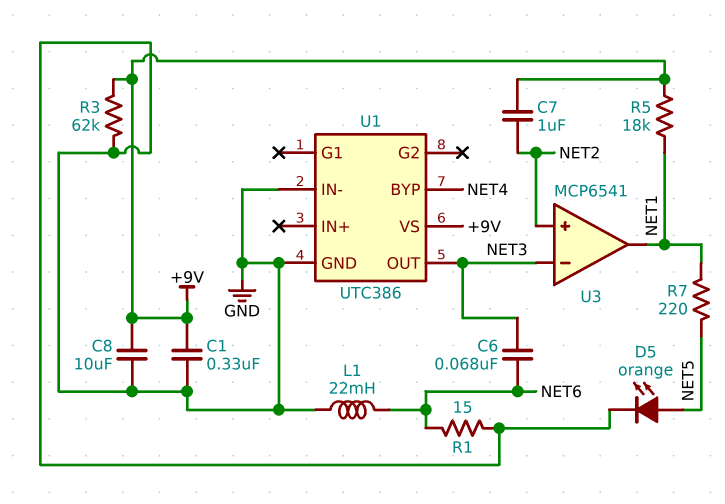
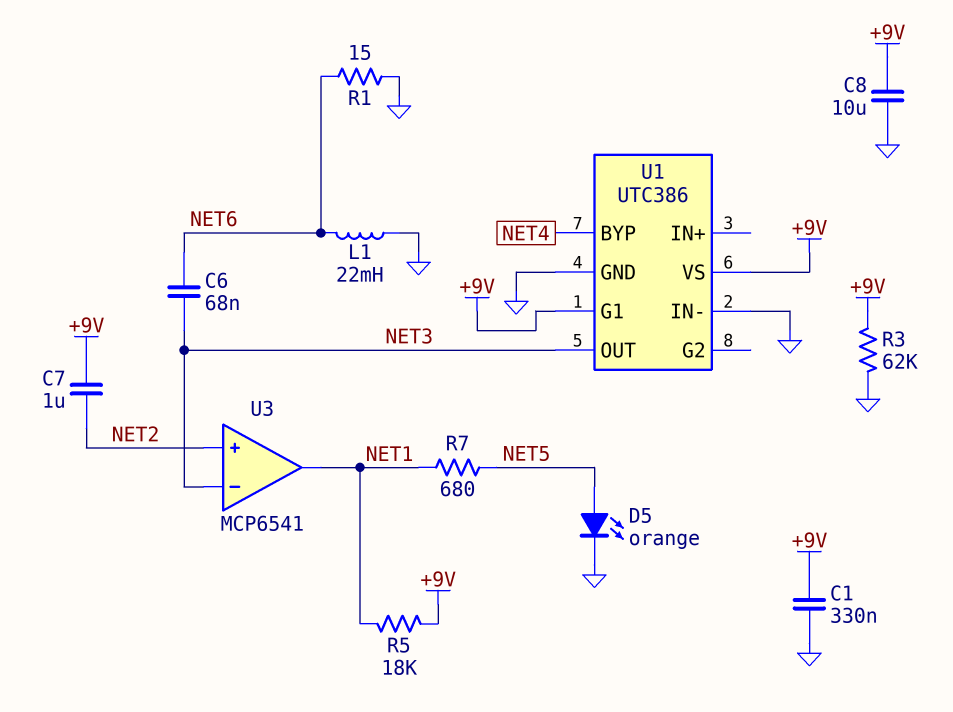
R7: 220 (NET1, NET5) -> 680 (NET1, NET5)
U1 pin G1: none -> +9V

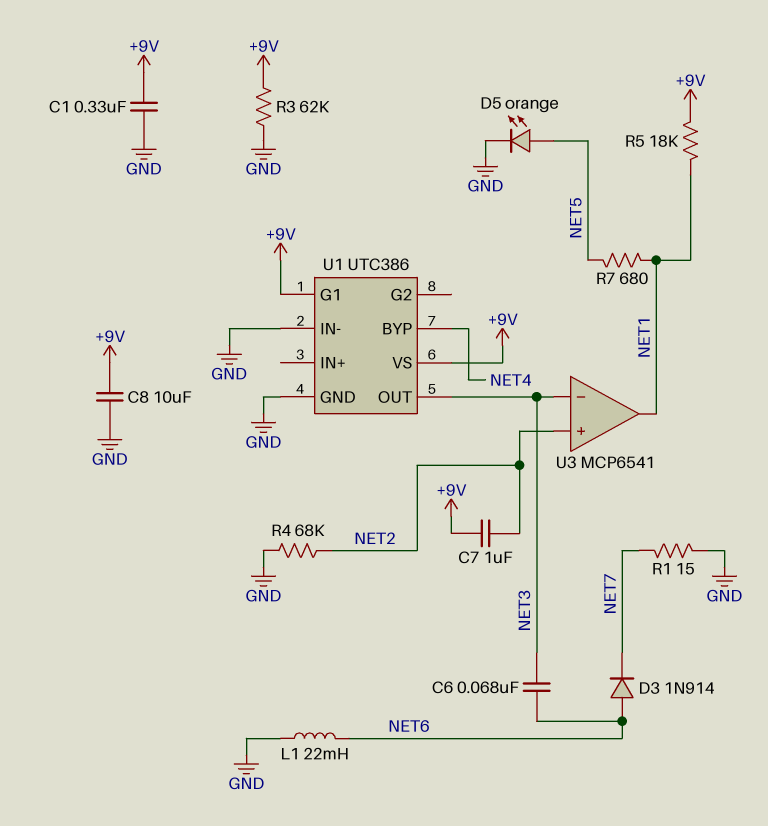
D3: none -> diode 1N914 (A NET6, K NET7)
R1: 15 (GND, NET6) -> 15 (GND, NET7)
R4: none -> 68k (GND, NET2)

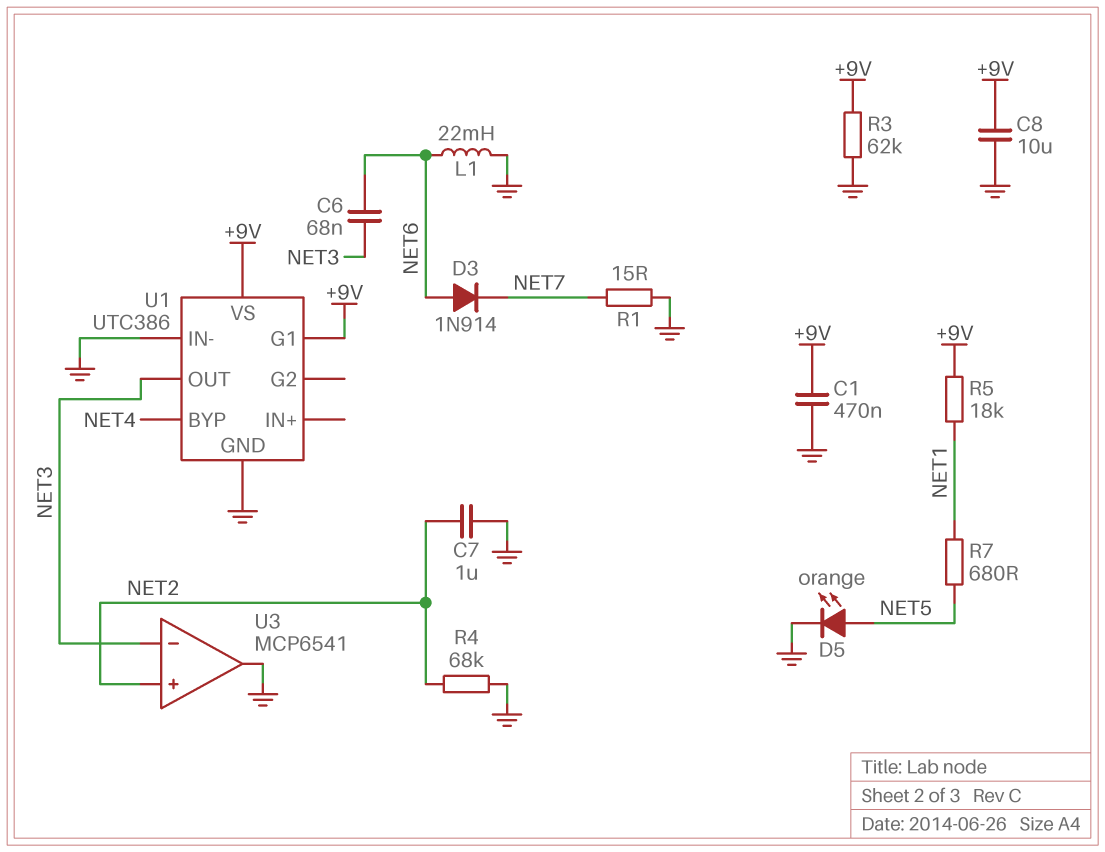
C1: 330nF (+9V, GND) -> 470nF (+9V, GND)
C7: 1uF (+9V, NET2) -> 1uF (GND, NET2)
U3 pin out: NET1 -> GND

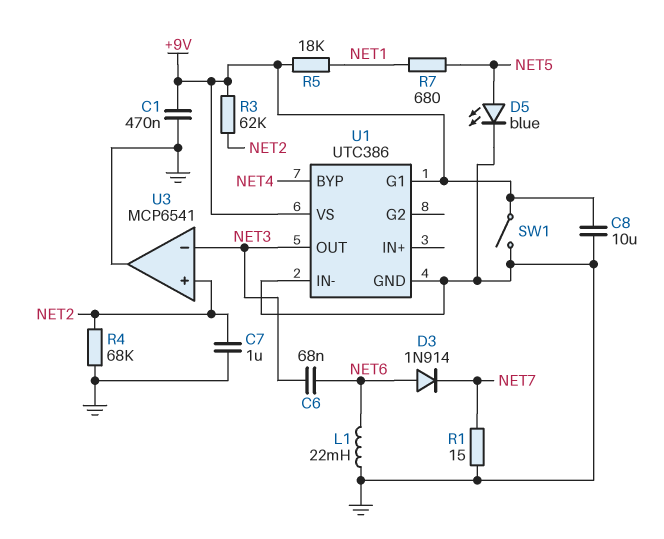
D5: LED orange (A NET5, K GND) -> LED blue (A NET5, K GND)
R3: 62k (+9V, GND) -> 62k (+9V, NET2)
SW1: none -> switch (+9V, GND)

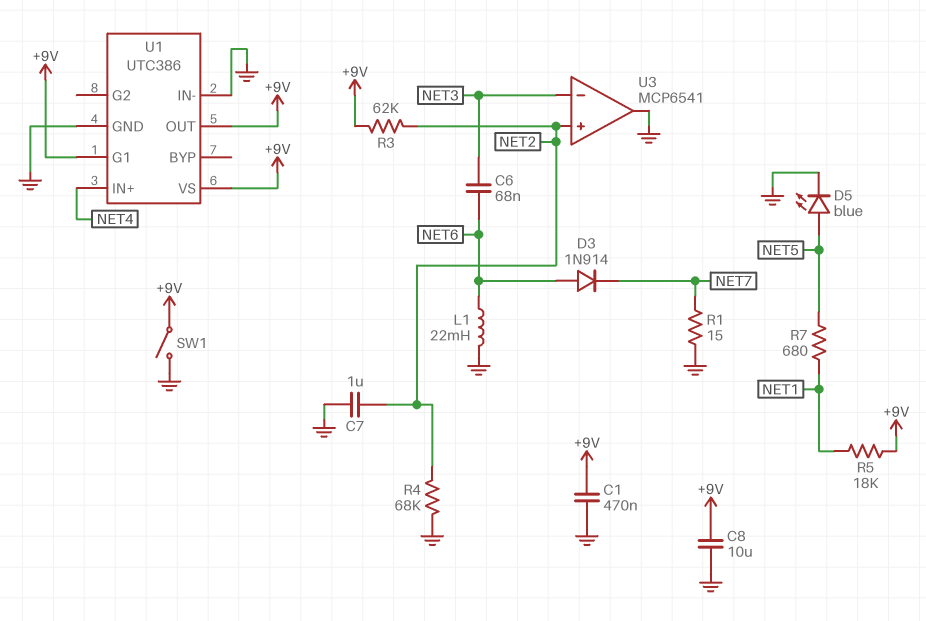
U1 pin BYP: NET4 -> none
U1 pin IN+: none -> NET4
U1 pin OUT: NET3 -> +9V

